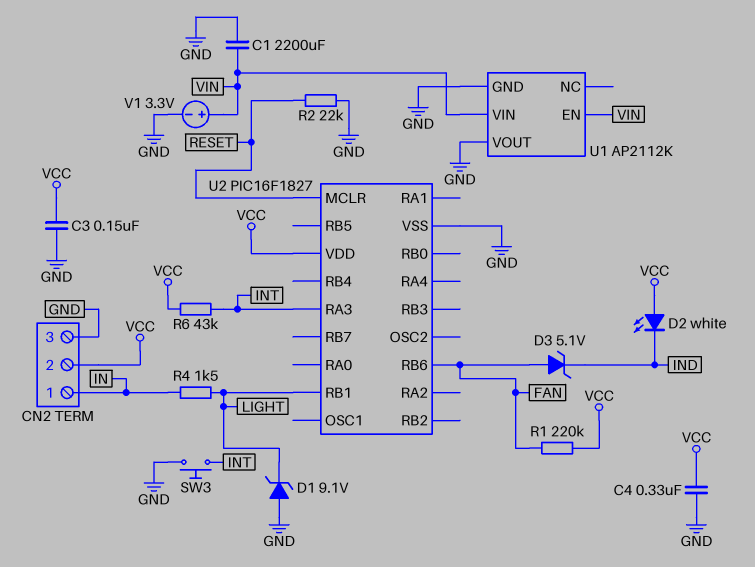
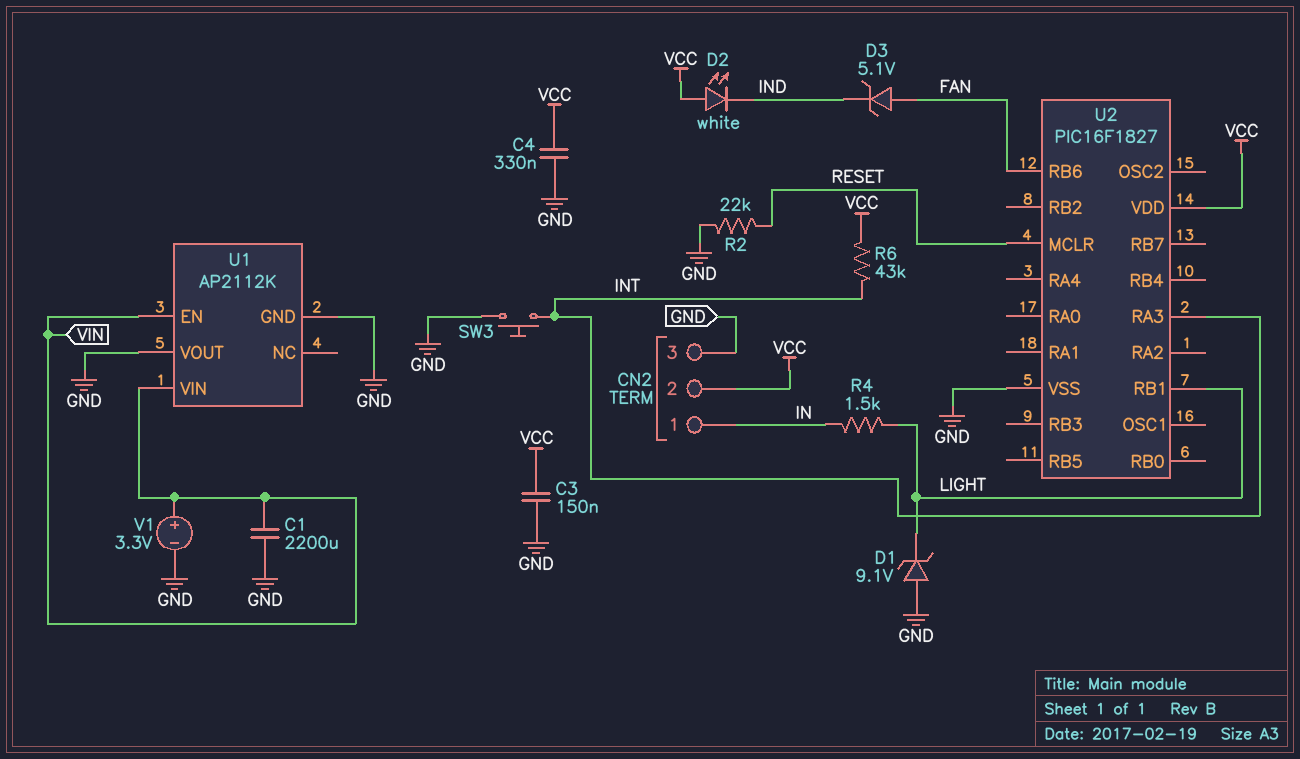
R1: 220k (FAN, VCC) -> none

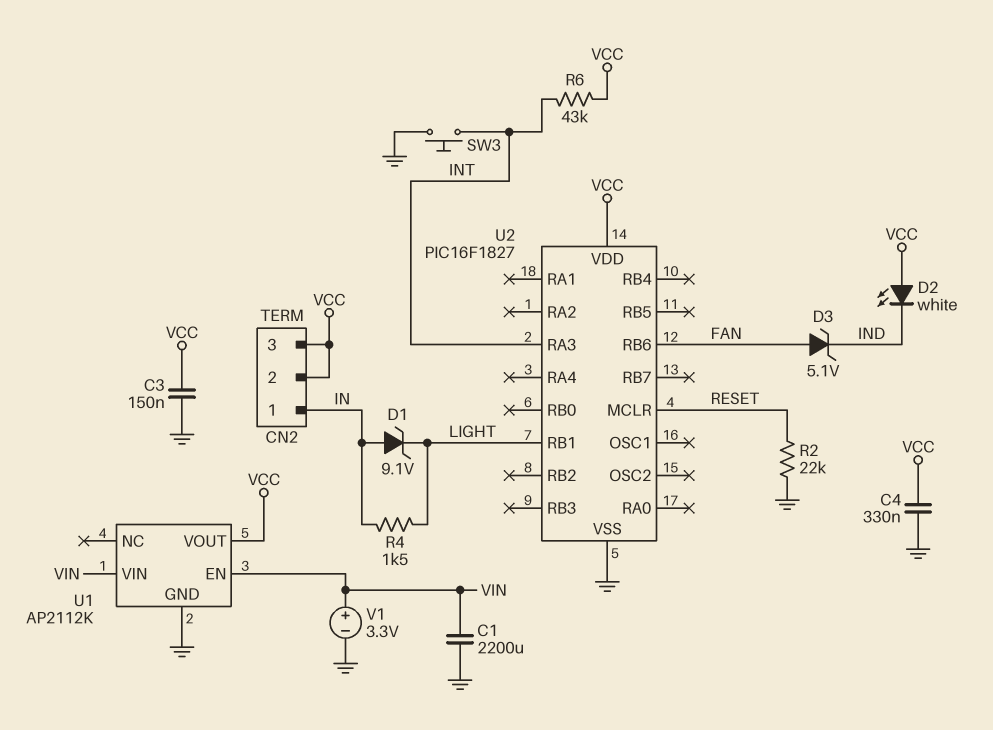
CN2 pin 3: GND -> VCC
D1: zener 9.1V (A GND, K LIGHT) -> zener 9.1V (A IN, K LIGHT)
U1 pin VOUT: GND -> VCC

